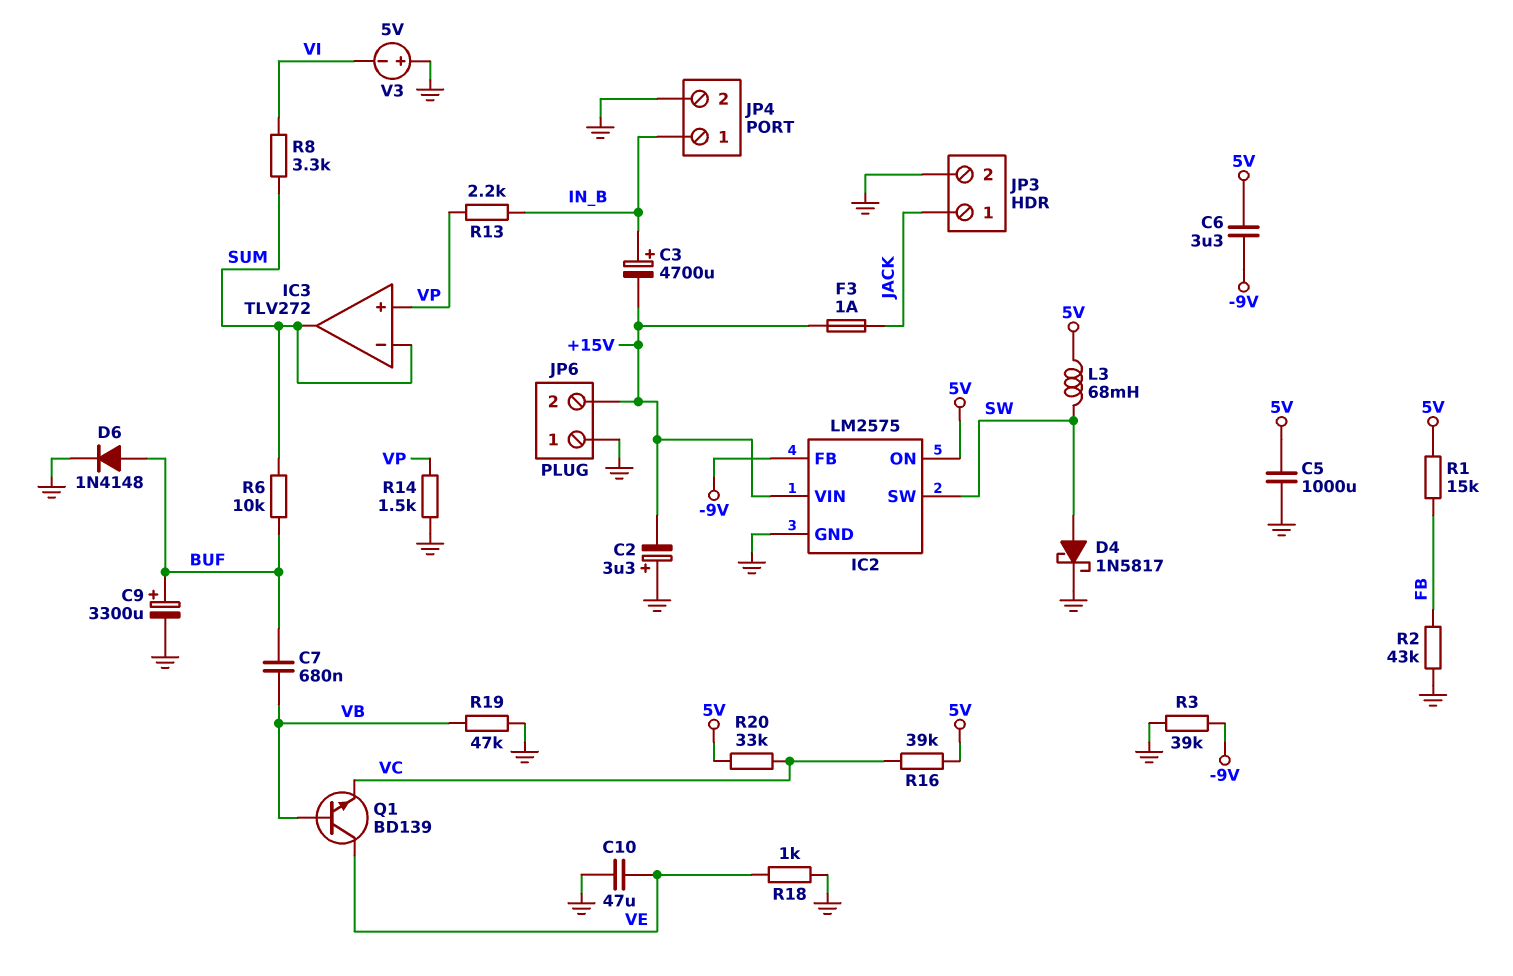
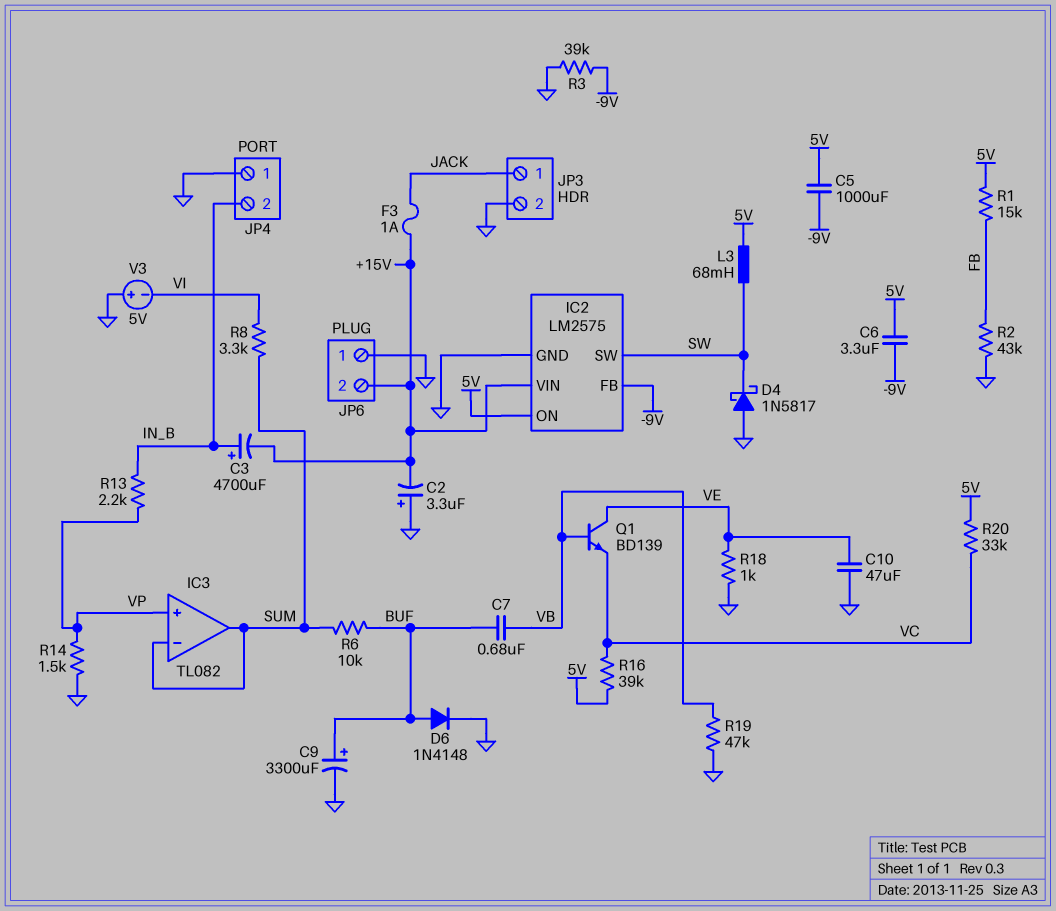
C5: 1000uF (5V, GND) -> 1000uF (-9V, 5V)
D4: schottky 1N5817 (A SW, K GND) -> schottky 1N5817 (A GND, K SW)
IC3: TLV272 -> TL082
JP4 pin 1: IN_B -> GND
JP4 pin 2: GND -> IN_B

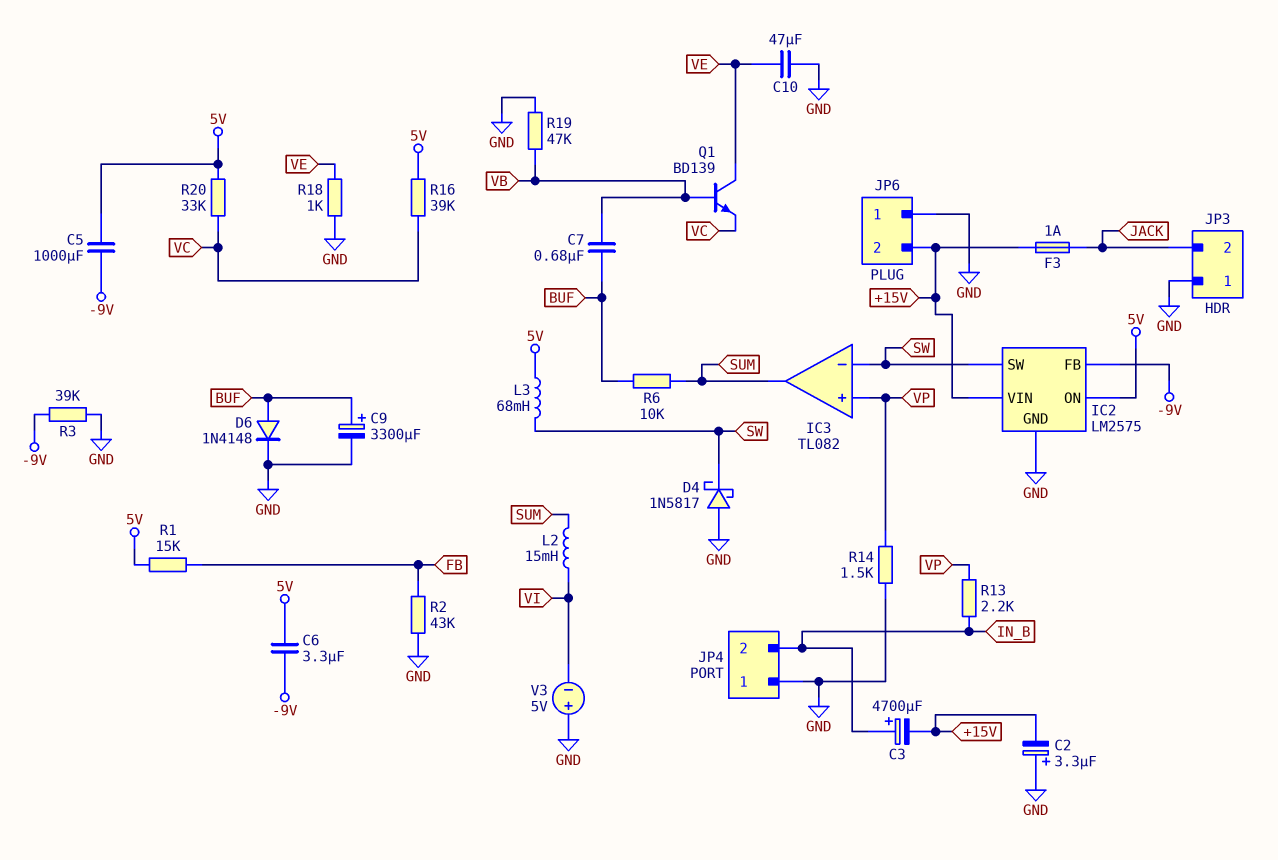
IC3 pin in-: SUM -> SW
JP3 pin 1: JACK -> GND
JP3 pin 2: GND -> JACK
L2: none -> 15mH (SUM, VI)
R8: 3.3k (SUM, VI) -> none

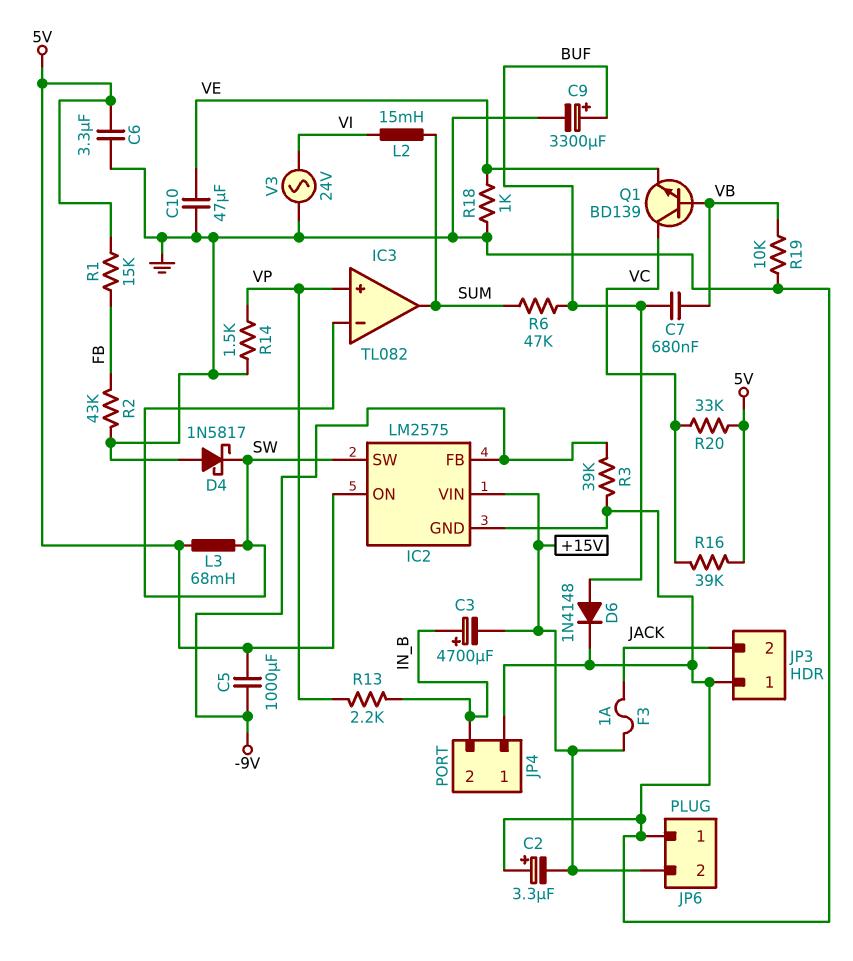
C6: 3.3uF (-9V, 5V) -> 3.3uF (5V, GND)
Q1: NPN BD139 (B VB, C VE, E VC) -> NPN BD139 (B VB, C VC, E VE)
R6: 10k (BUF, SUM) -> 47k (BUF, SUM)
R19: 47k (GND, VB) -> 10k (GND, VB)
V3: 5V (plus GND, minus VI) -> AC 24V (GND, VI)

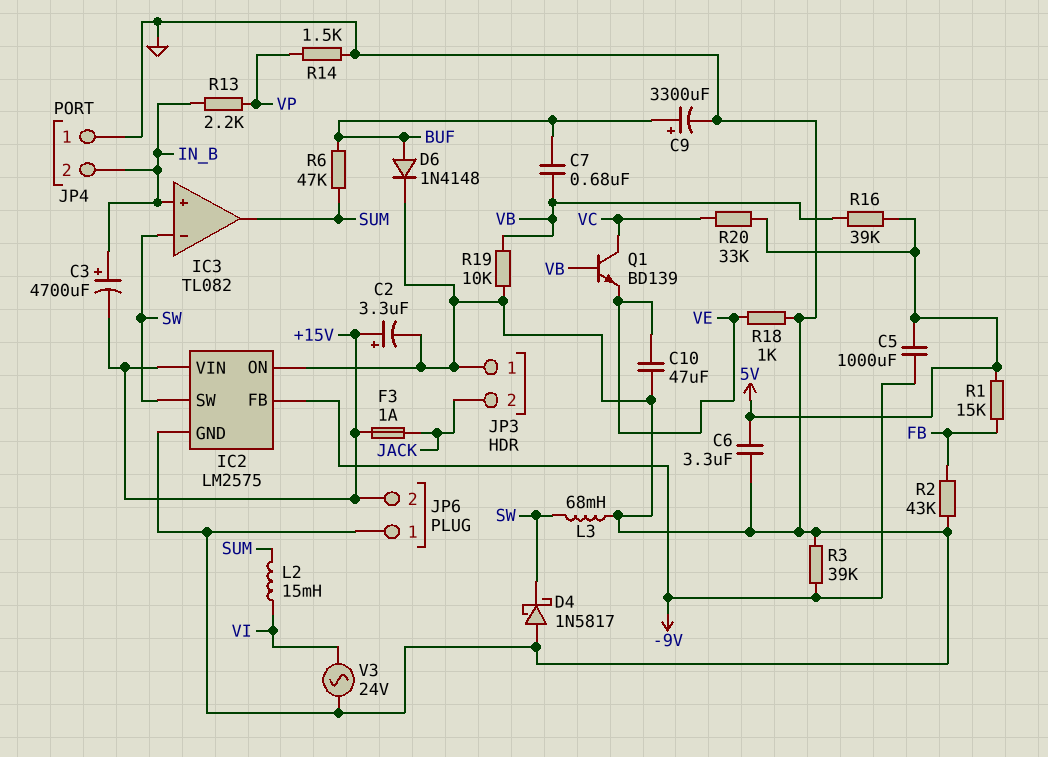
C2: 3.3uF (plus GND, minus +15V) -> 3.3uF (plus +15V, minus GND)
IC2 pin ON: 5V -> GND
IC3 pin in+: VP -> IN_B
L3: 68mH (5V, SW) -> 68mH (GND, SW)
R16: 39k (5V, VC) -> 39k (5V, VB)

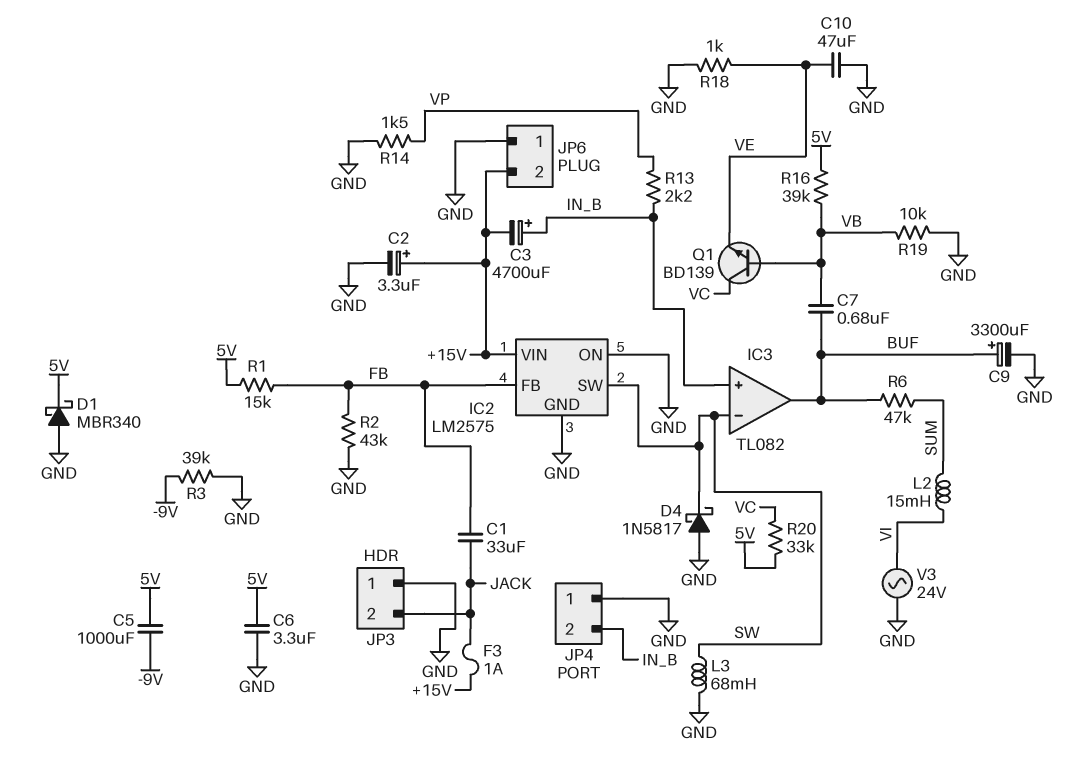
C1: none -> 33uF (FB, JACK)
D1: none -> schottky MBR340 (A GND, K 5V)
D6: diode 1N4148 (A BUF, K GND) -> none
IC2 pin FB: -9V -> FB
IC3 pin out: SUM -> BUF

